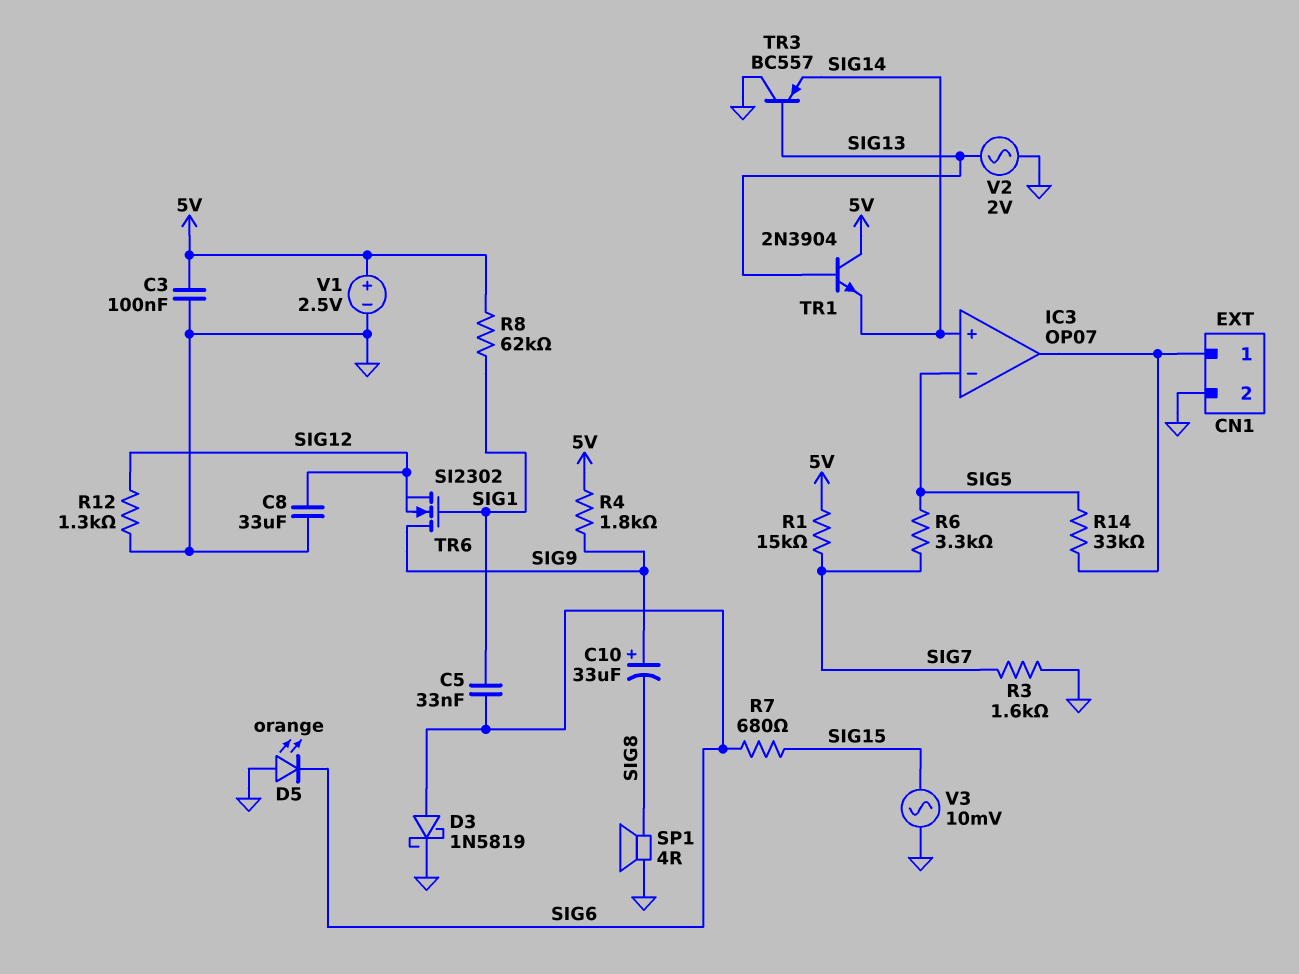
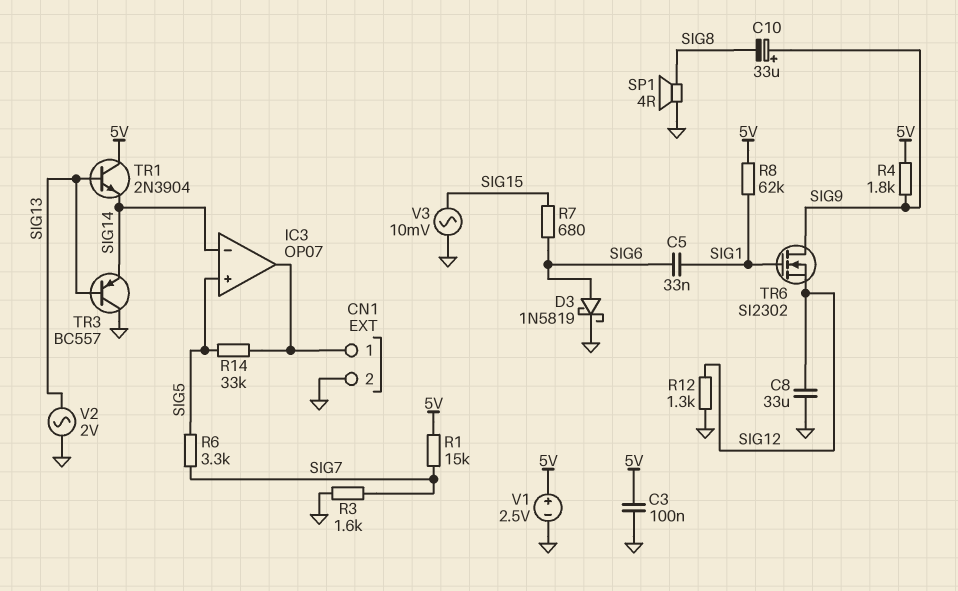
D5: LED orange (A GND, K SIG6) -> none
IC3 pin in+: SIG14 -> SIG5
IC3 pin in-: SIG5 -> SIG14

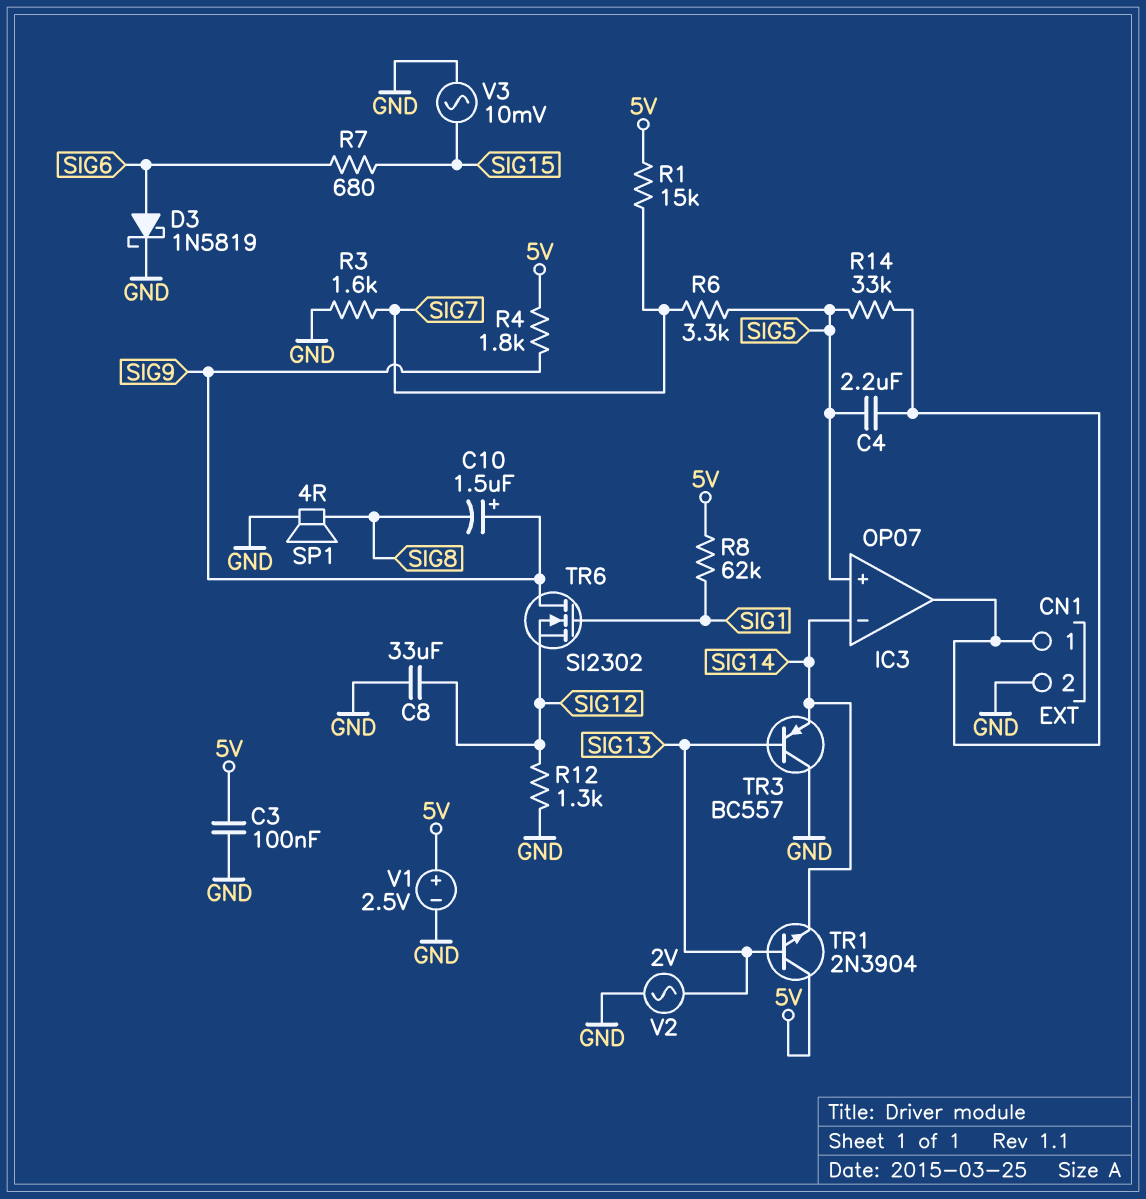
C4: none -> 2.2uF (CN1/1, SIG5)
C5: 33nF (SIG1, SIG6) -> none
C10: 33uF (plus SIG9, minus SIG8) -> 1.5uF (plus SIG9, minus SIG8)

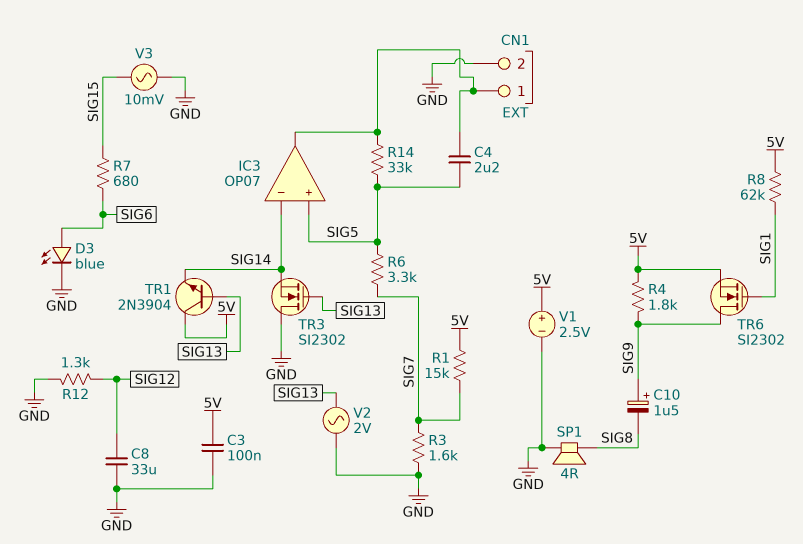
D3: schottky 1N5819 (A SIG6, K GND) -> LED blue (A SIG6, K GND)
TR3: PNP BC557 (B SIG13, C GND, E SIG14) -> NMOS SI2302 (G SIG13, D GND, S SIG14)
TR6: NMOS SI2302 (G SIG1, D SIG9, S SIG12) -> NMOS SI2302 (G SIG1, D SIG9, S 5V)

